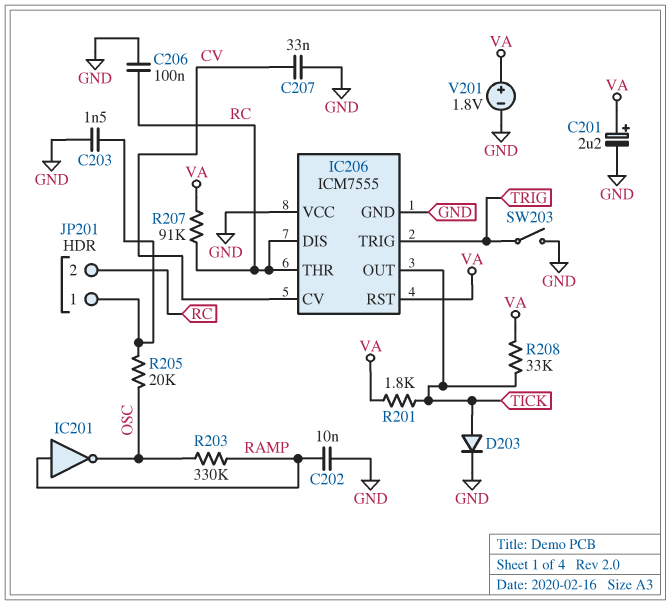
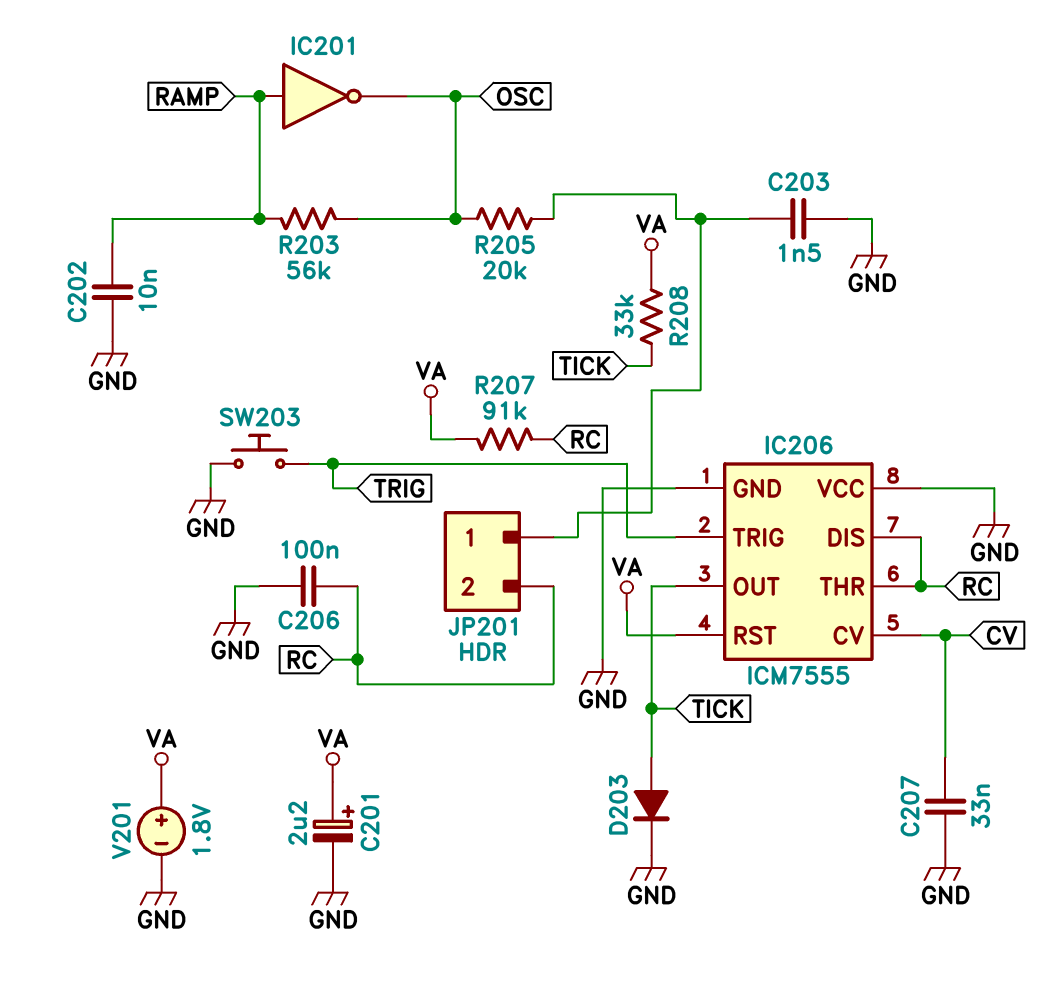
R201: 1.8k (TICK, VA) -> none
R203: 330k (OSC, RAMP) -> 56k (OSC, RAMP)
SW203: switch (GND, TRIG) -> button (GND, TRIG)

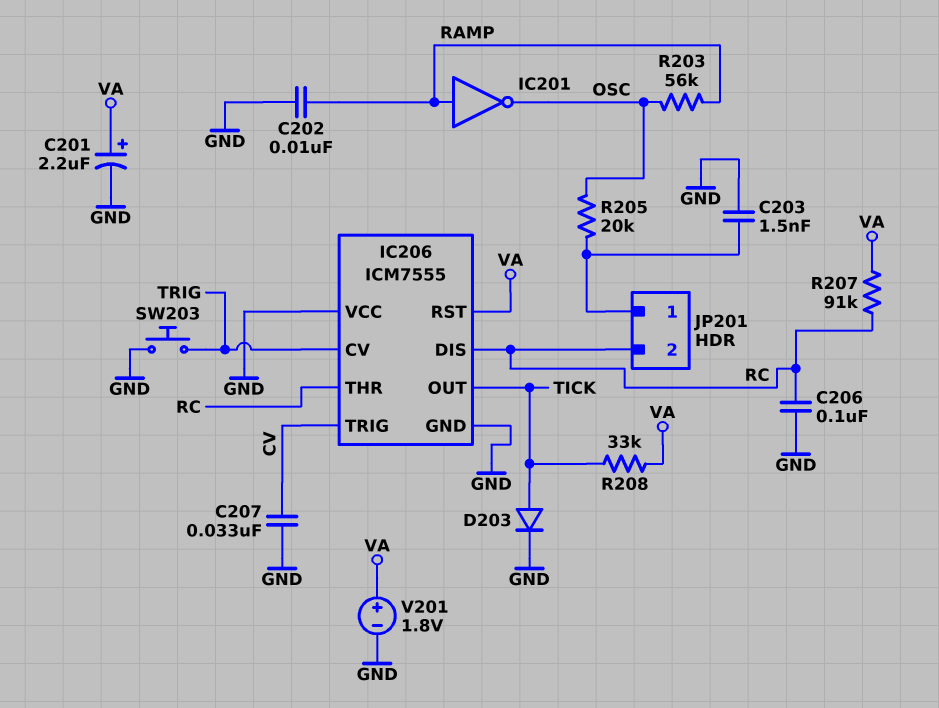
IC206 pin CV: CV -> TRIG
IC206 pin TRIG: TRIG -> CV

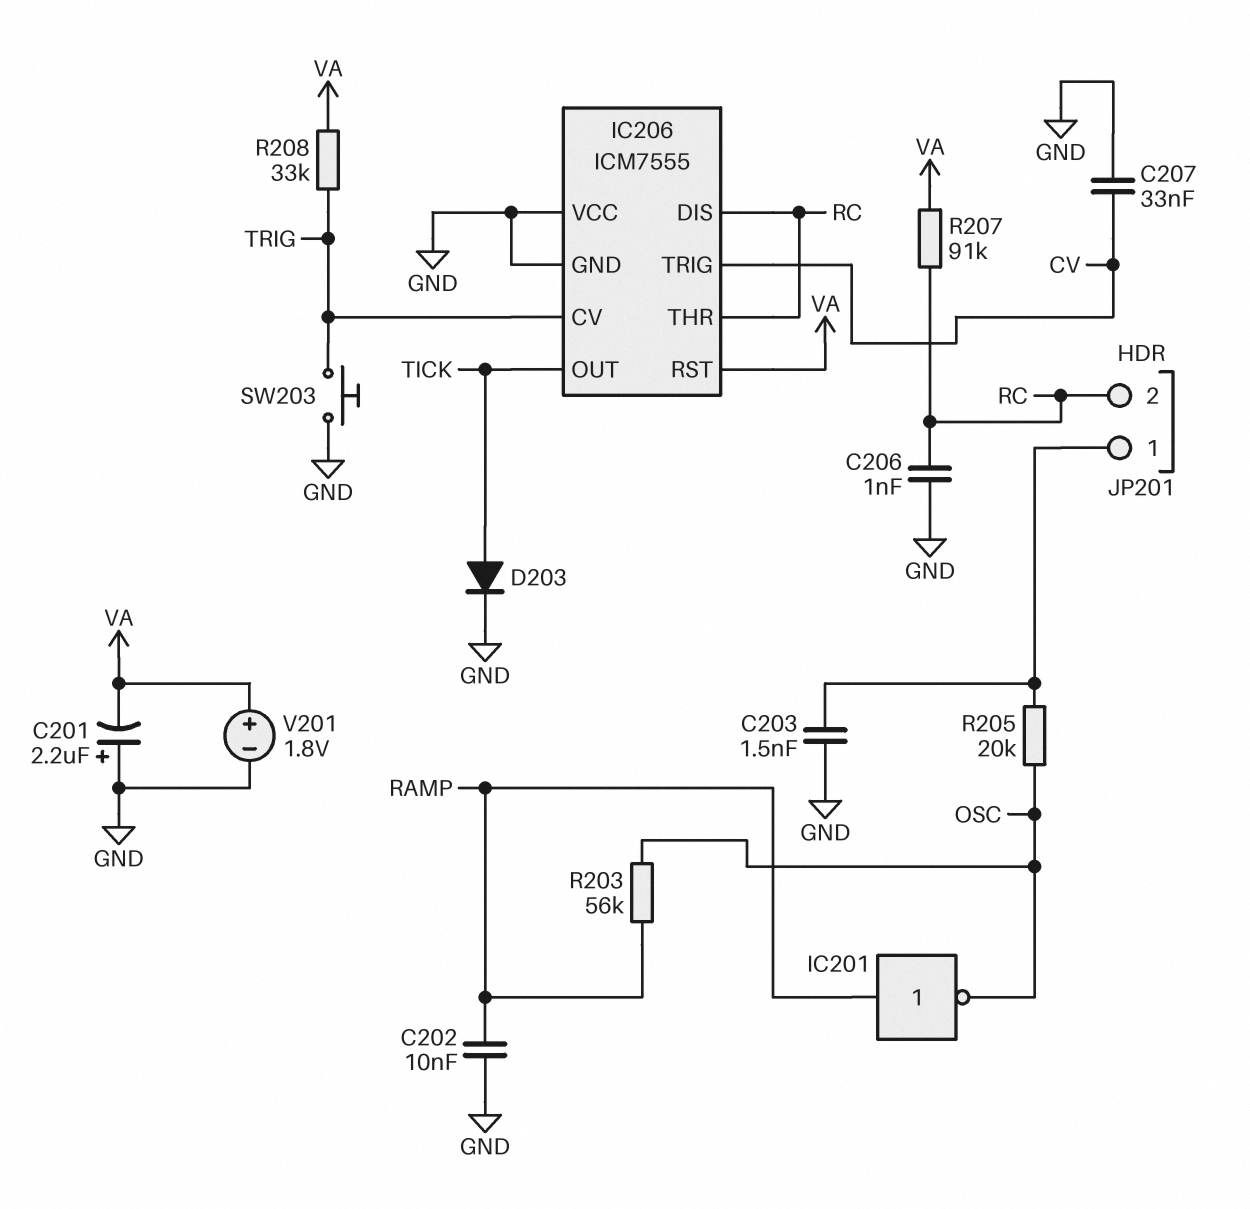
C201: 2.2uF (plus VA, minus GND) -> 2.2uF (plus GND, minus VA)
C206: 100nF (GND, RC) -> 1nF (GND, RC)
R208: 33k (TICK, VA) -> 33k (TRIG, VA)

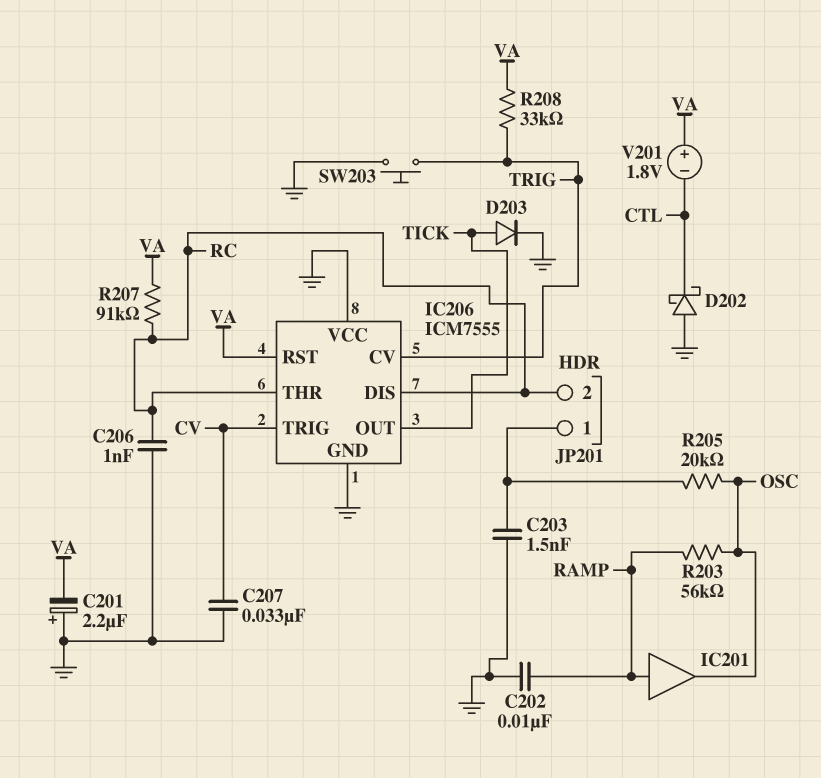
D202: none -> schottky (A GND, K CTL)
IC201: NOT (in RAMP, out OSC) -> buffer (in RAMP, out OSC)
V201: 1.8V (plus VA, minus GND) -> 1.8V (plus VA, minus CTL)

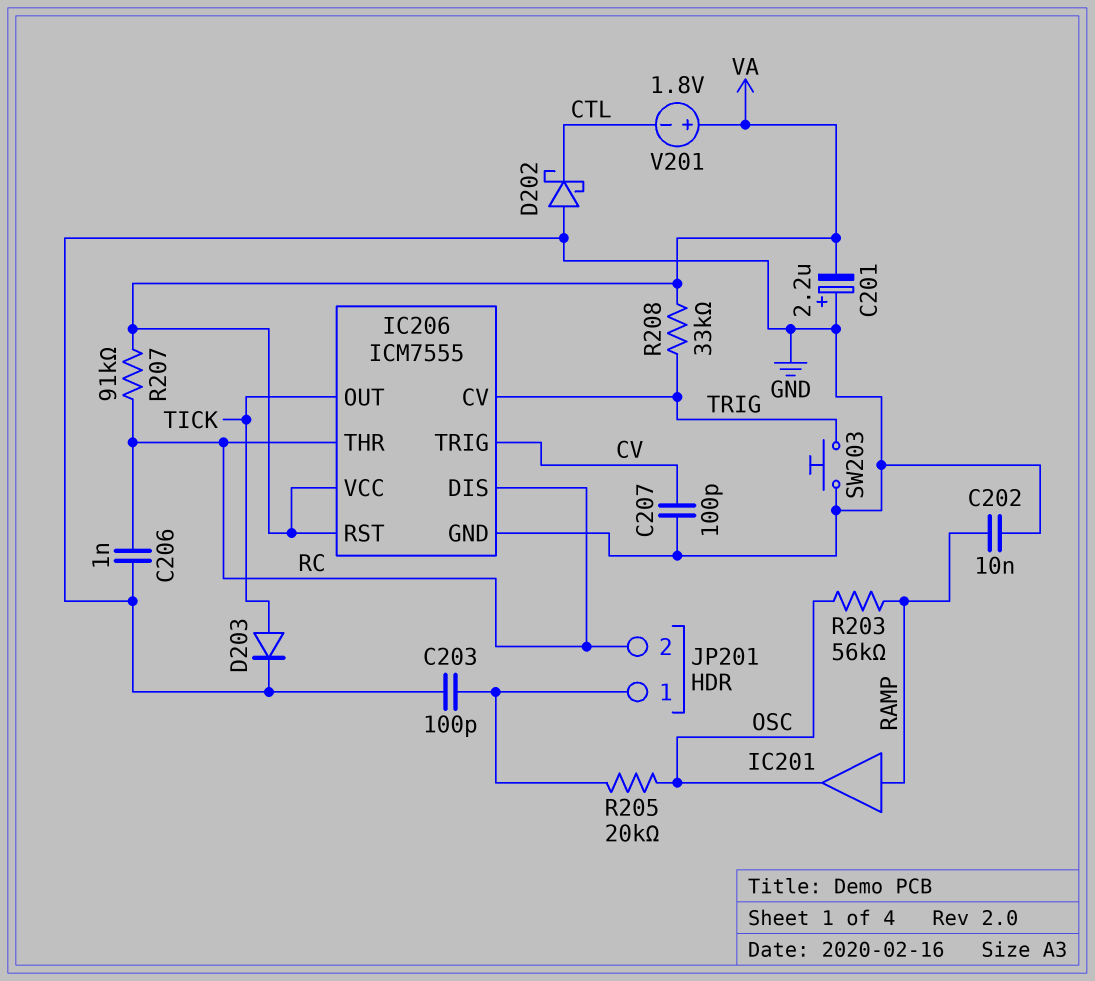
C203: 1.5nF (GND, JP201/1) -> 100pF (GND, JP201/1)
C207: 33nF (CV, GND) -> 100pF (CV, GND)
IC206 pin VCC: GND -> VA

